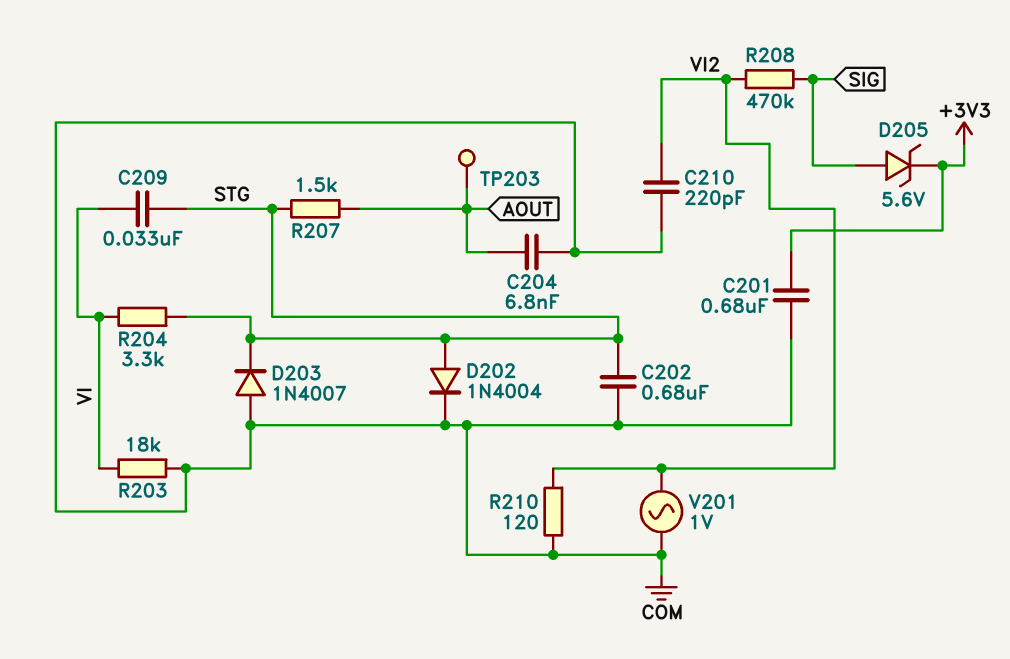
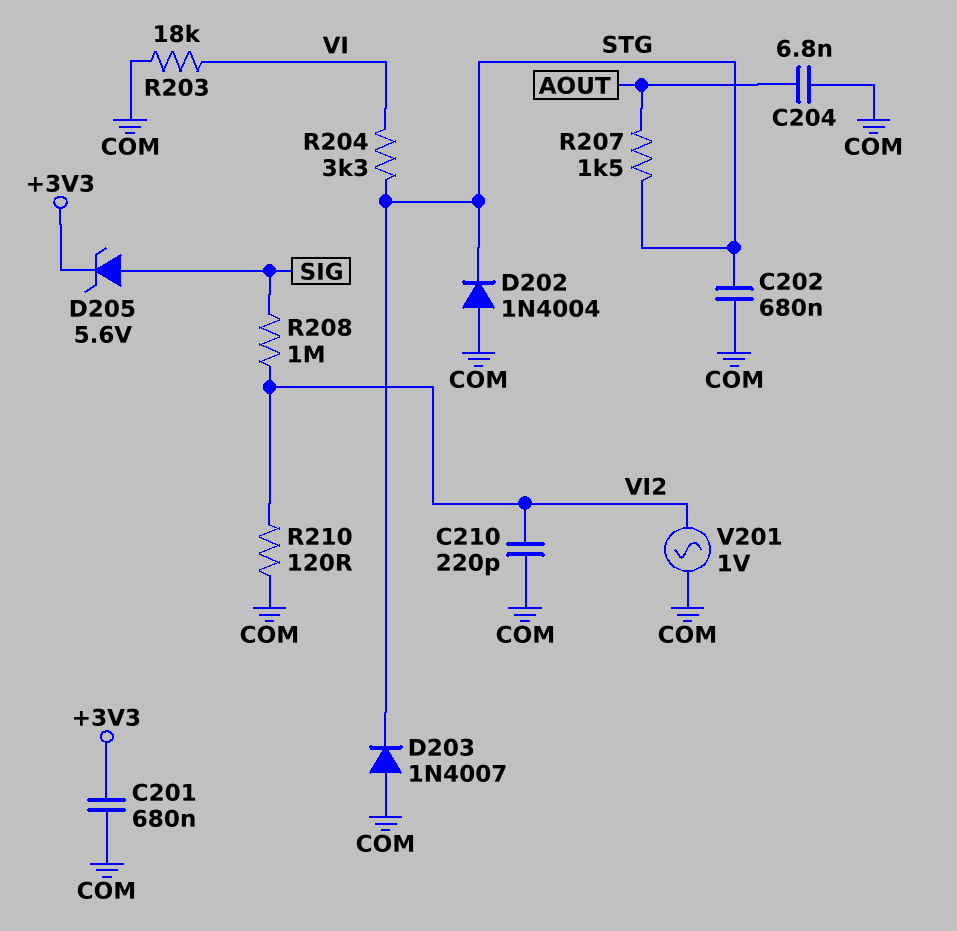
C209: 33nF (STG, VI) -> none
D202: diode 1N4004 (A STG, K COM) -> diode 1N4004 (A COM, K STG)
R208: 470k (SIG, VI2) -> 1M (SIG, VI2)
TP203: test point (AOUT) -> none

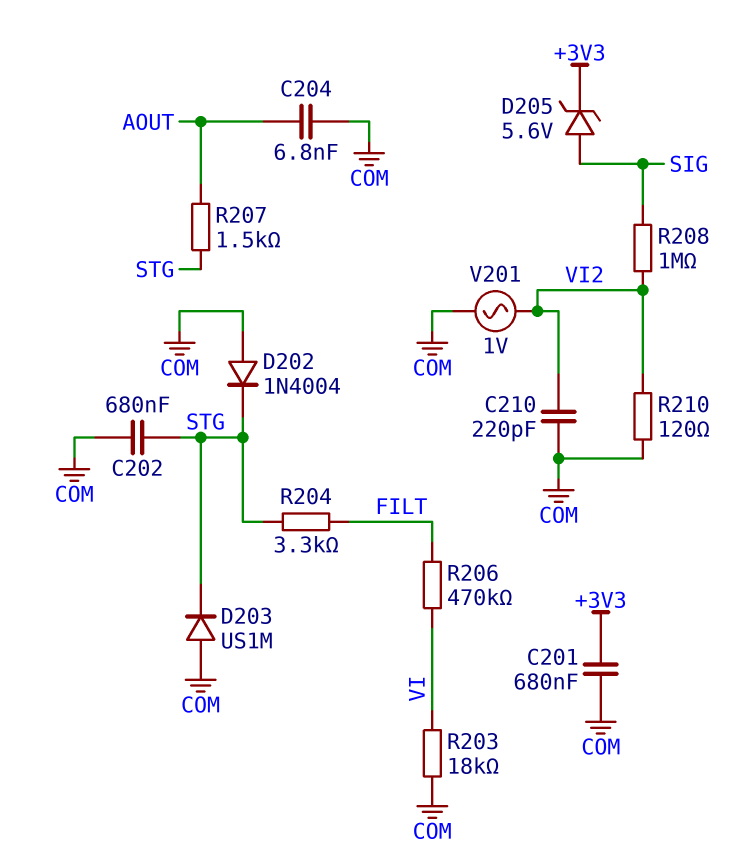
D203: diode 1N4007 (A COM, K STG) -> diode US1M (A COM, K STG)
R204: 3.3k (STG, VI) -> 3.3k (FILT, STG)
R206: none -> 470k (FILT, VI)

